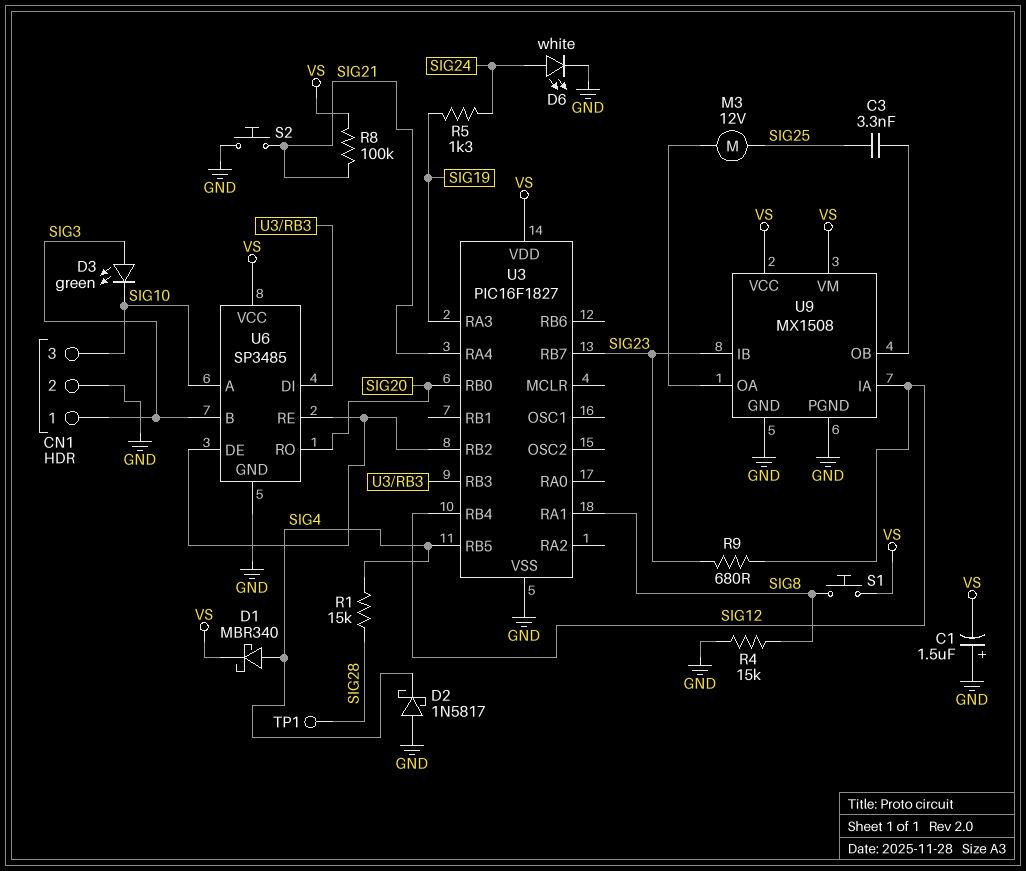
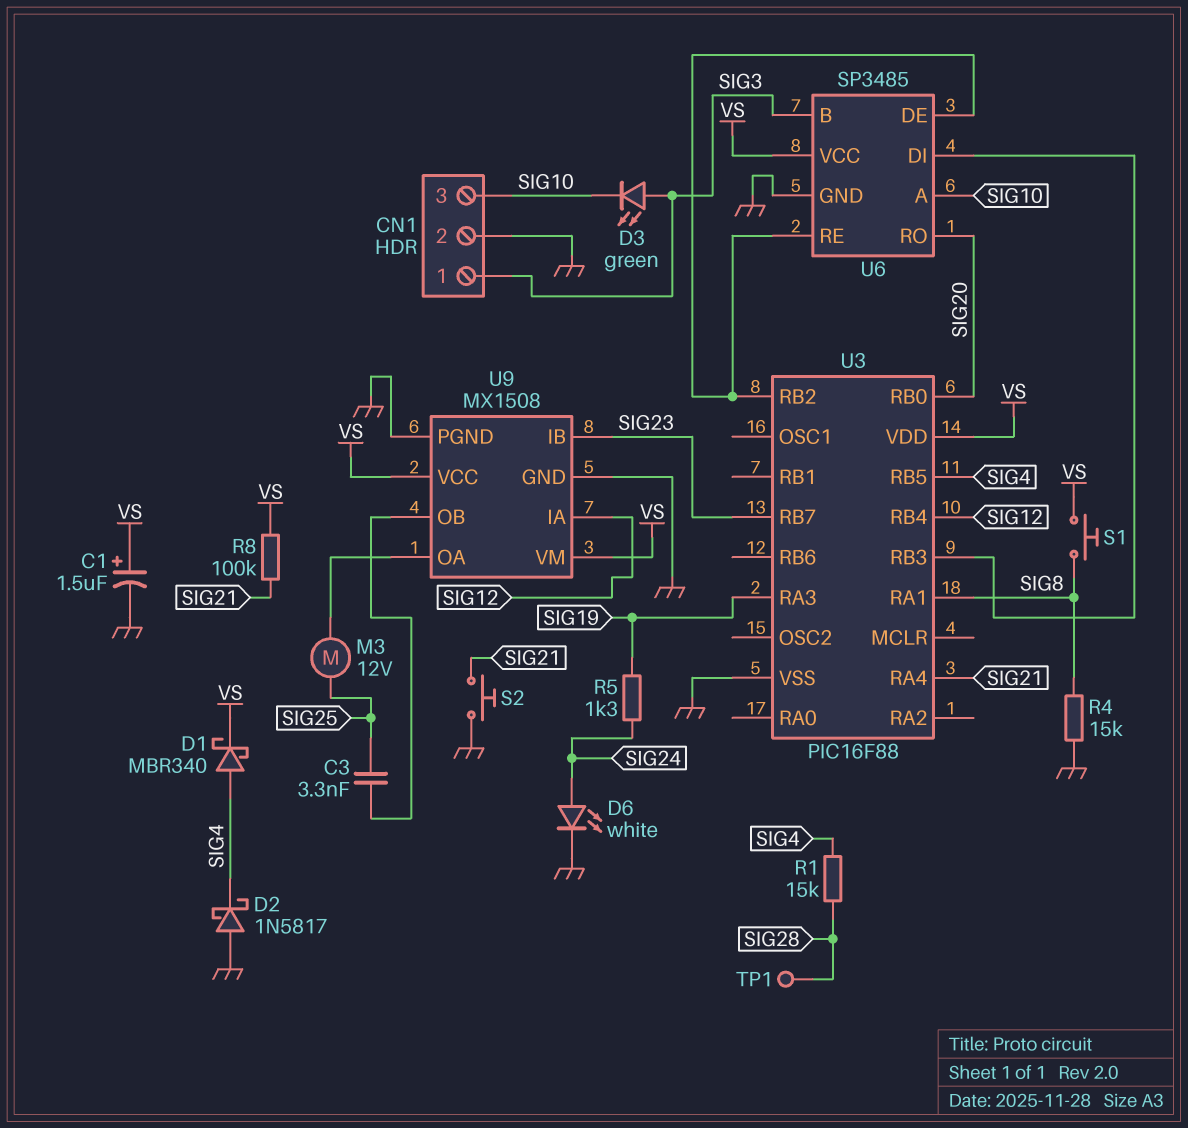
C1: 1.5uF (plus GND, minus VS) -> 1.5uF (plus VS, minus GND)
R9: 680 (SIG12, SIG23) -> none
U3: PIC16F1827 -> PIC16F88

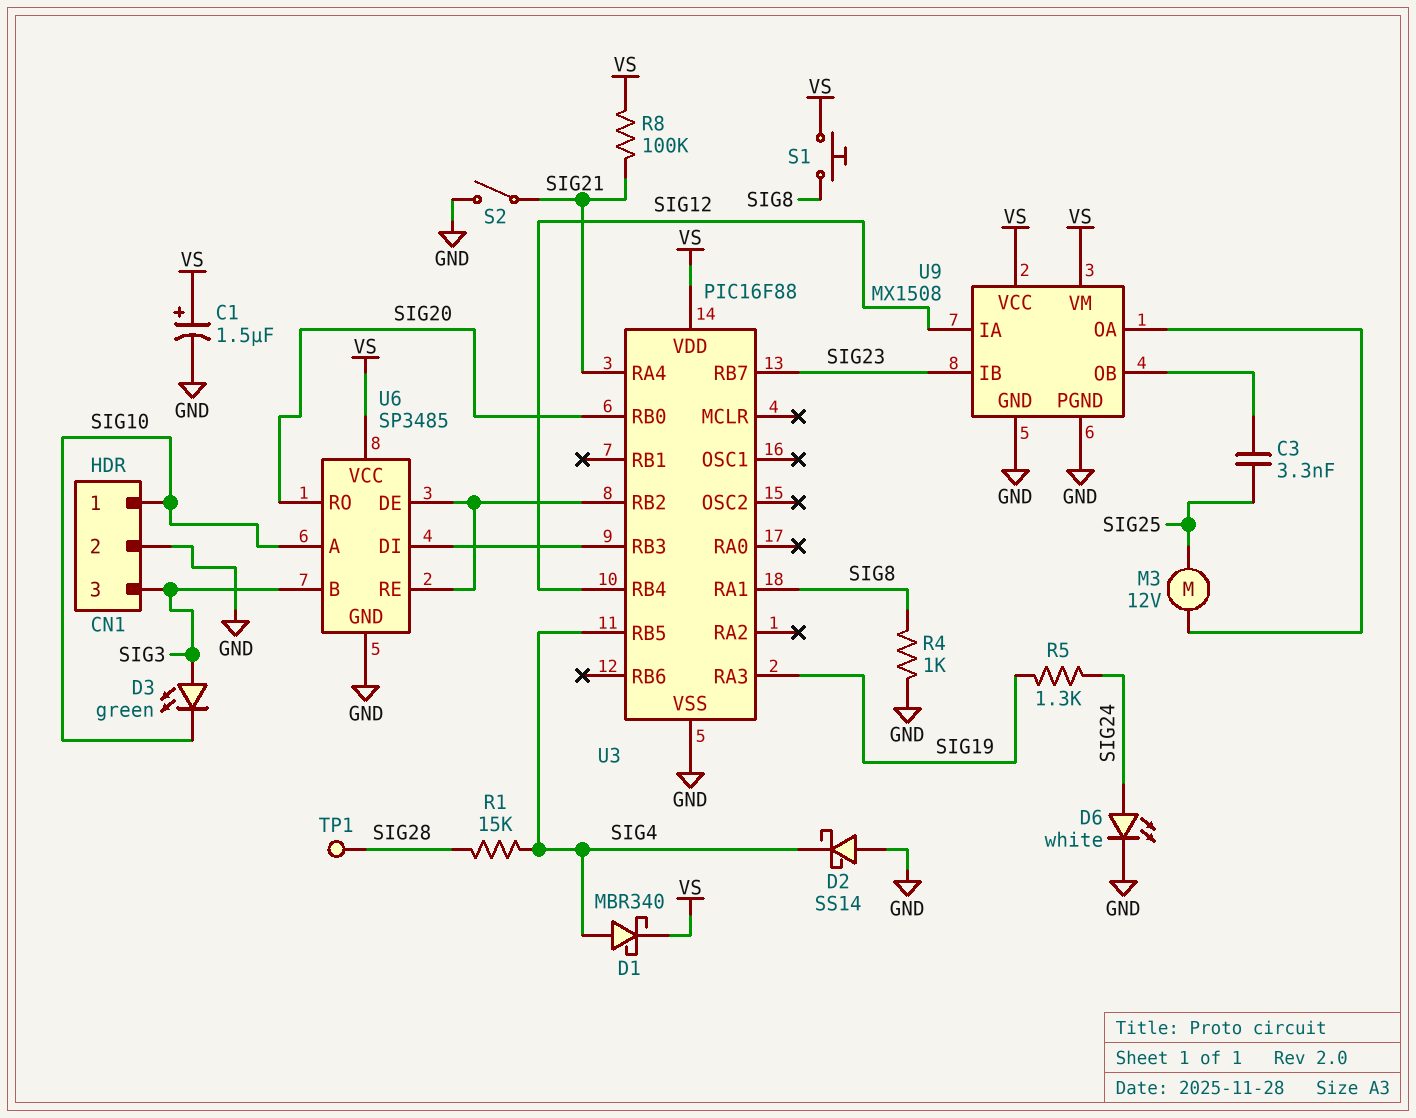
CN1 pin 1: SIG3 -> SIG10
CN1 pin 3: SIG10 -> SIG3
D2: schottky 1N5817 (A GND, K SIG4) -> schottky SS14 (A GND, K SIG4)
R4: 15k (GND, SIG8) -> 1k (GND, SIG8)
S2: button (GND, SIG21) -> switch (GND, SIG21)

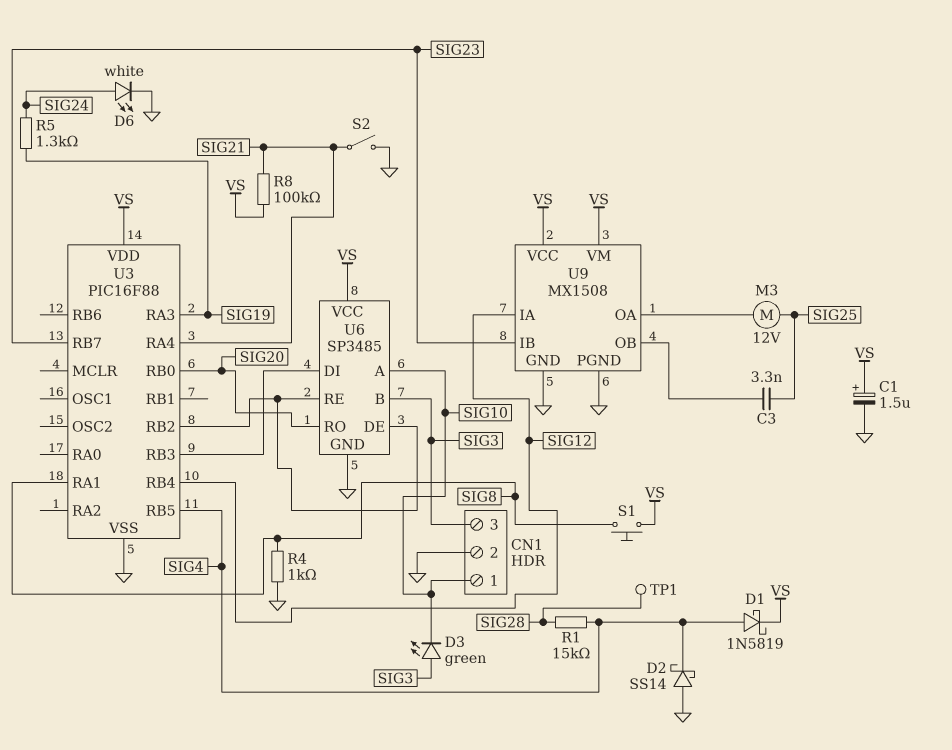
D1: schottky MBR340 (A SIG4, K VS) -> schottky 1N5819 (A SIG4, K VS)

